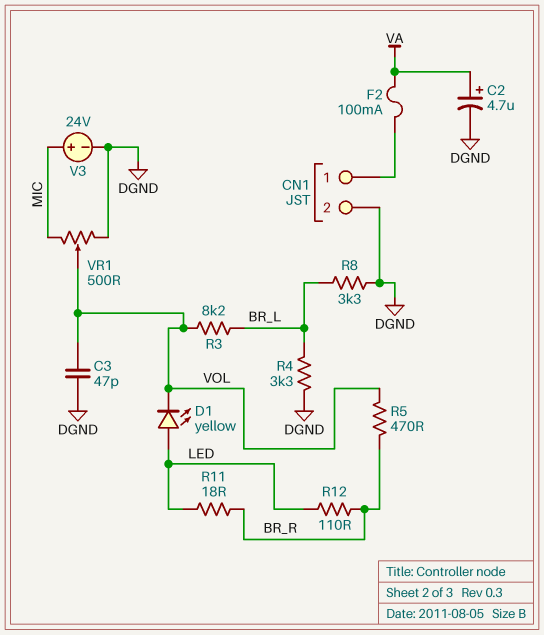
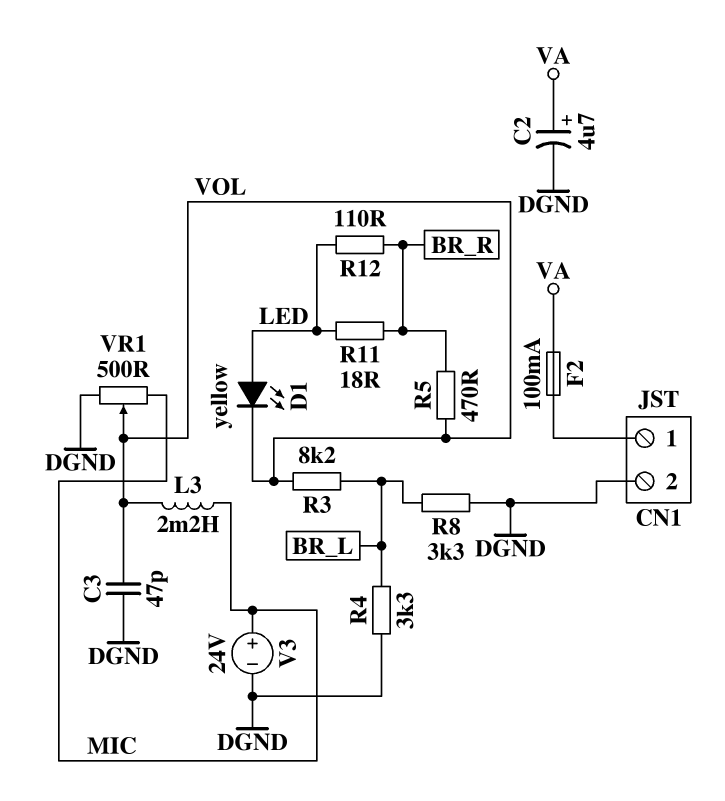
L3: none -> 2.2mH (MIC, VOL)

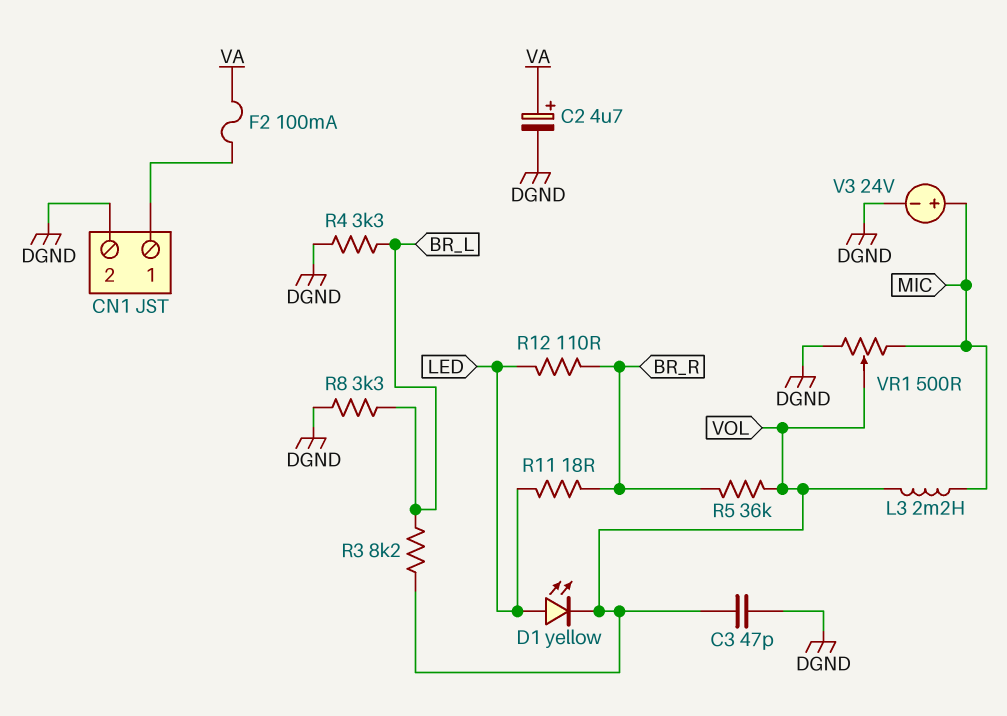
R5: 470 (BR_R, VOL) -> 36k (BR_R, VOL)

